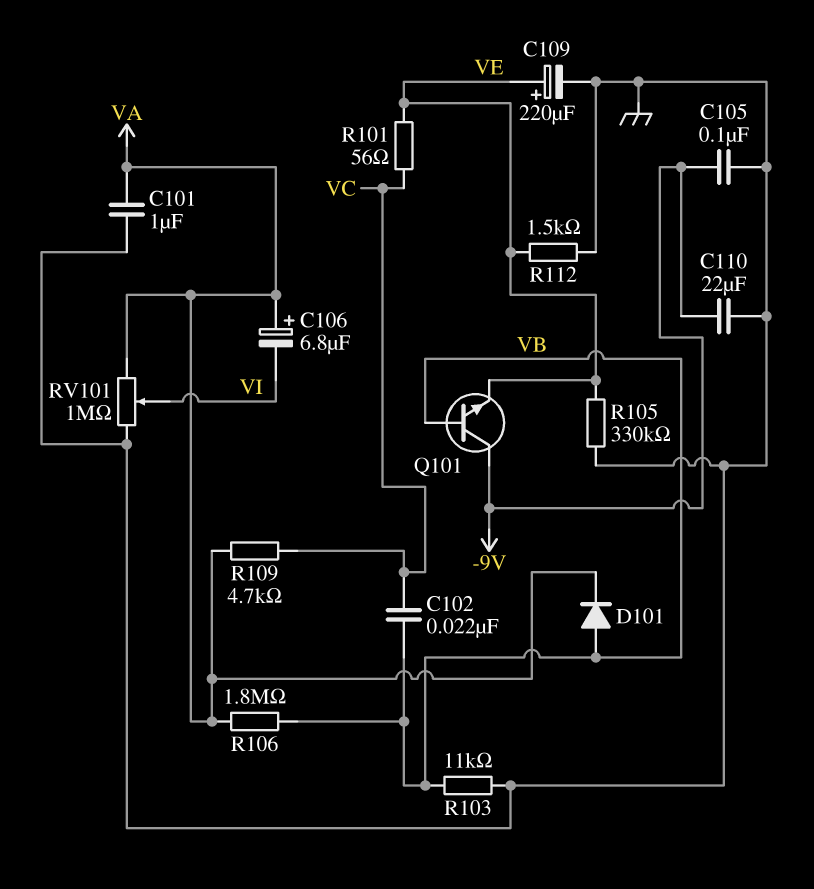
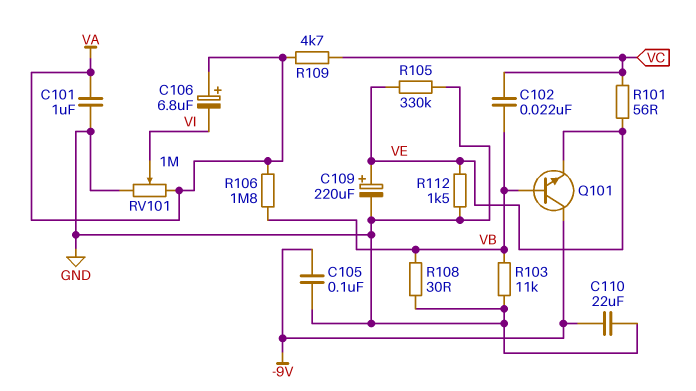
D101: diode (A VB, K VA) -> none
R108: none -> 30 (GND, VB)

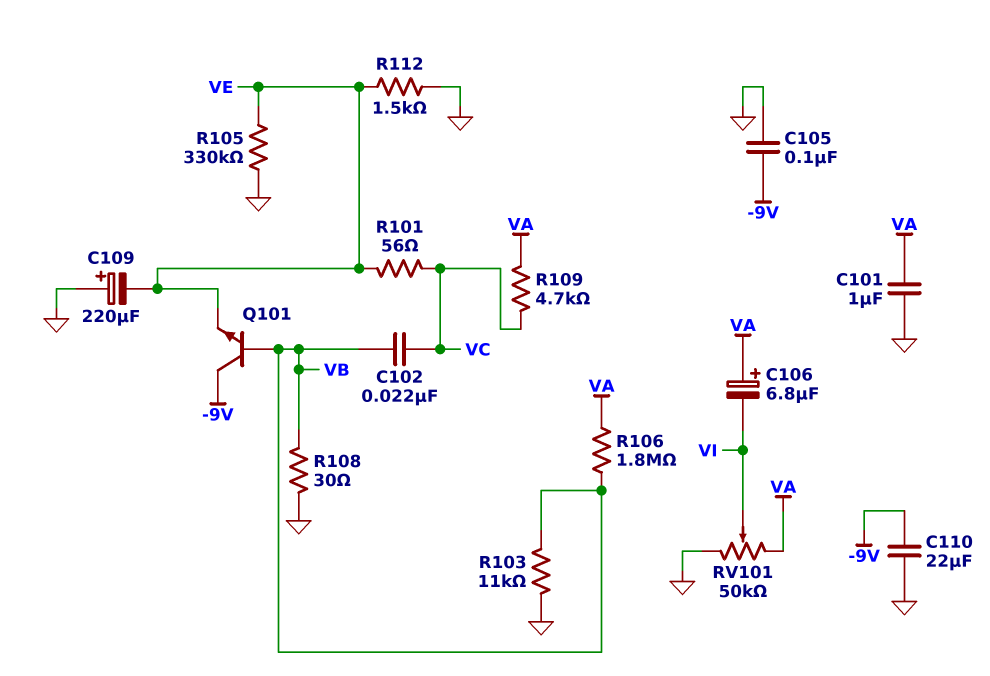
C109: 220uF (plus VE, minus GND) -> 220uF (plus GND, minus VE)
RV101: 1M (GND, VA, wiper VI) -> 50k (GND, VA, wiper VI)

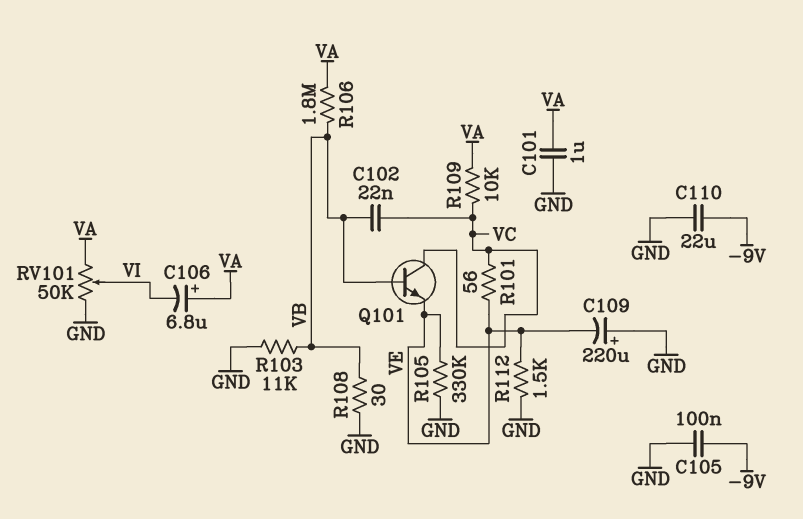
Q101: NPN (B VB, C -9V, E VE) -> NPN (B VB, C VC, E VE)
R109: 4.7k (VA, VC) -> 10k (VA, VC)

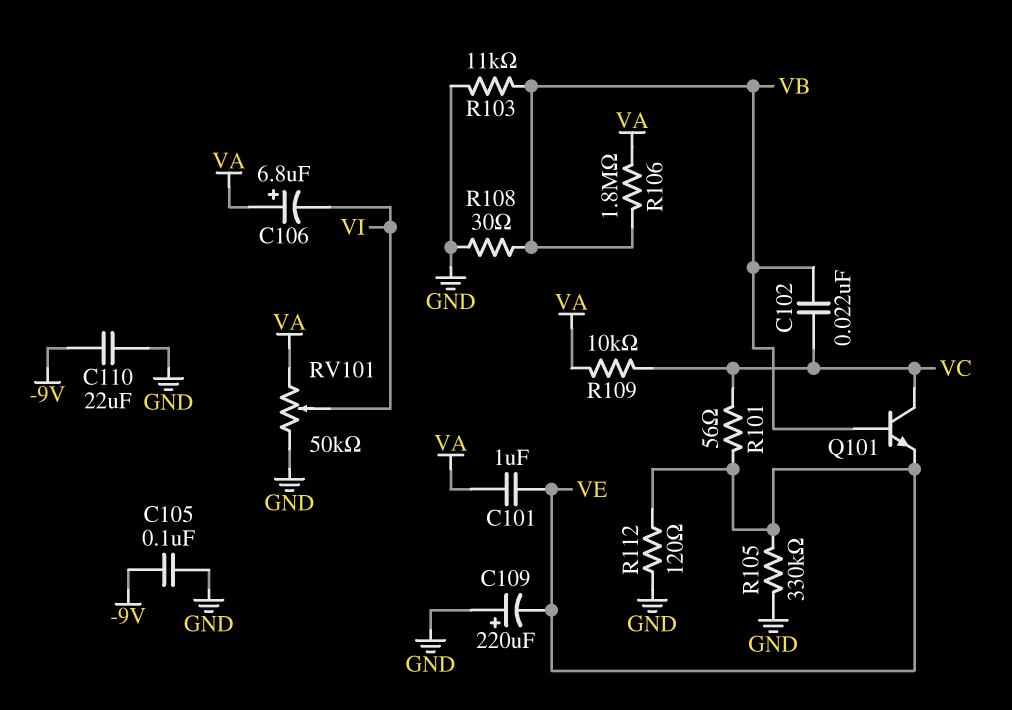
C101: 1uF (GND, VA) -> 1uF (VA, VE)
R112: 1.5k (GND, VE) -> 120 (GND, VE)

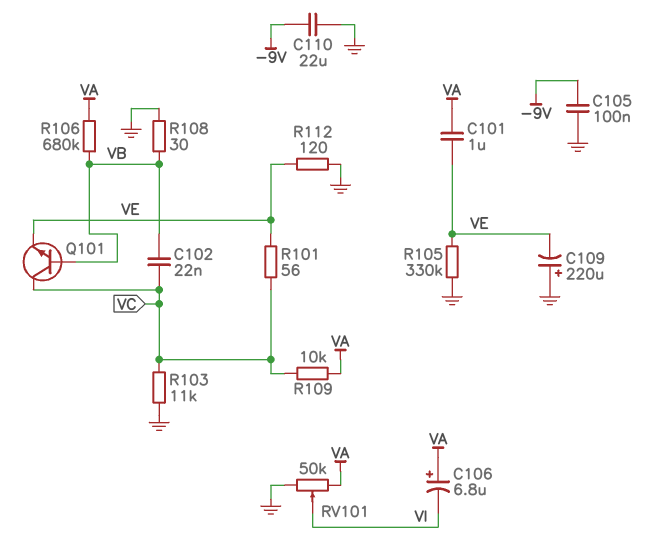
R103: 11k (GND, VB) -> 11k (GND, VC)
R106: 1.8M (VA, VB) -> 680k (VA, VB)

